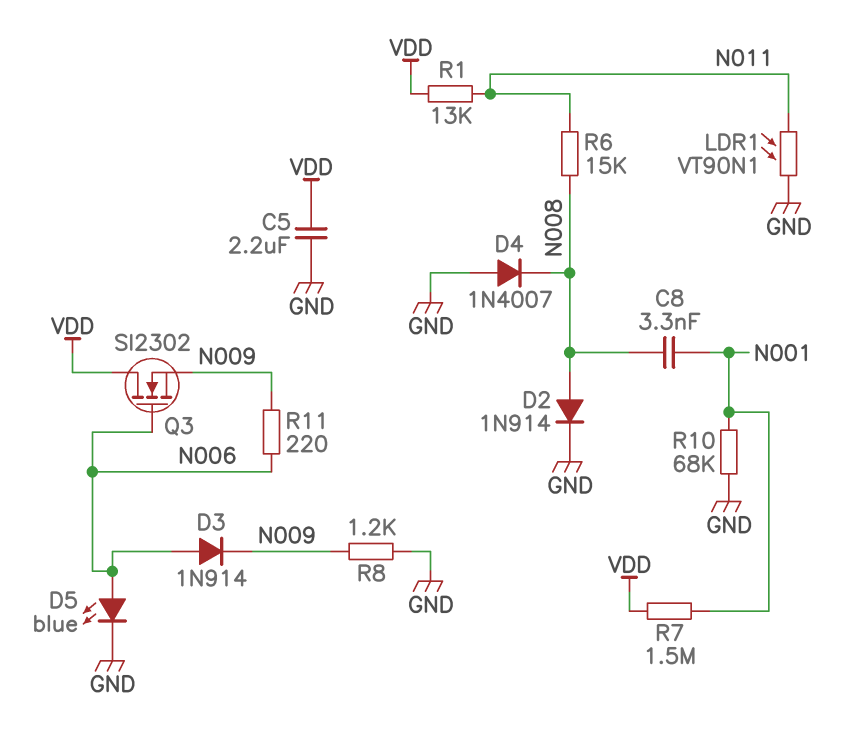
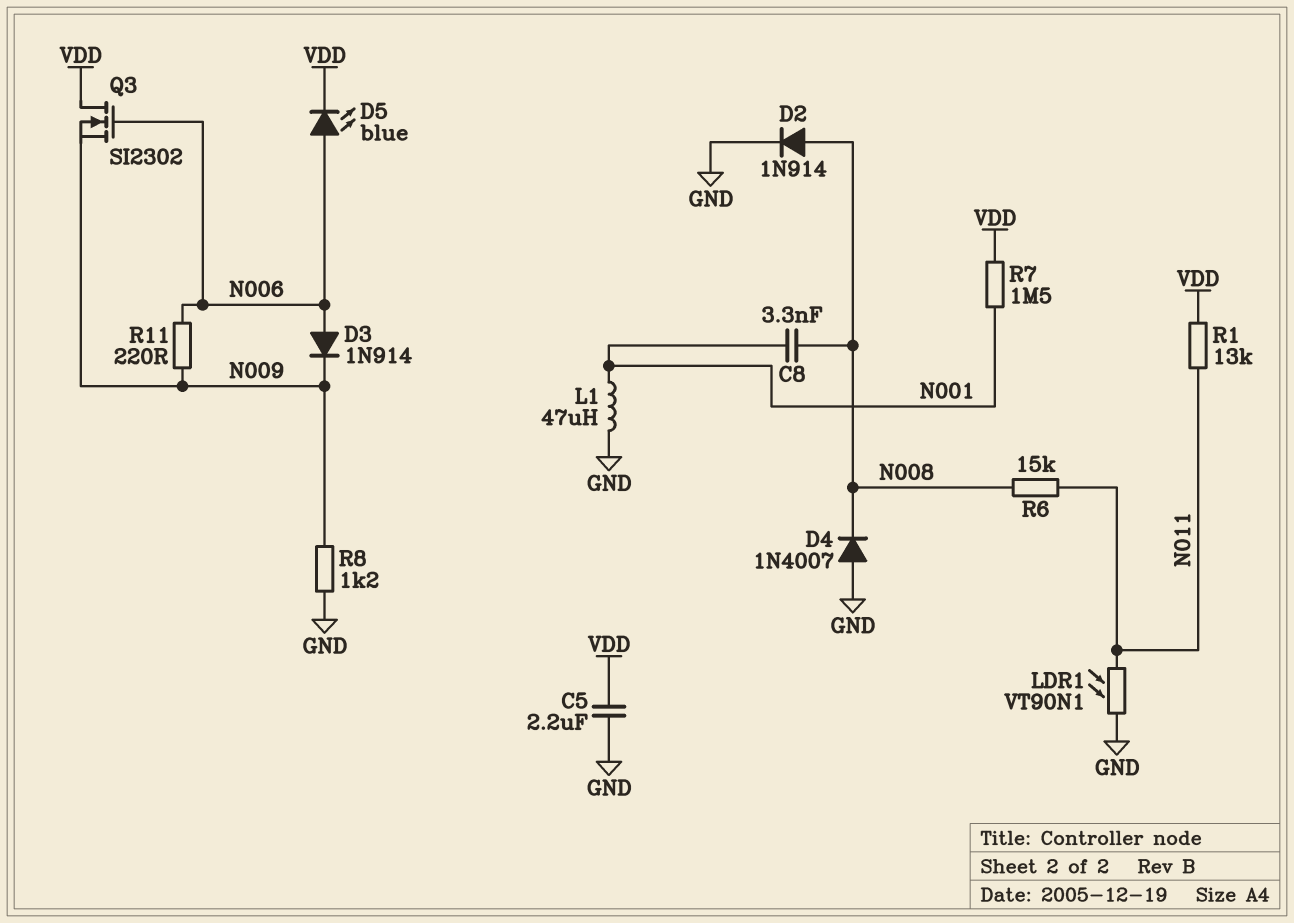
D5: LED blue (A N006, K GND) -> LED blue (A N006, K VDD)
L1: none -> 47uH (GND, N001)
R10: 68k (GND, N001) -> none

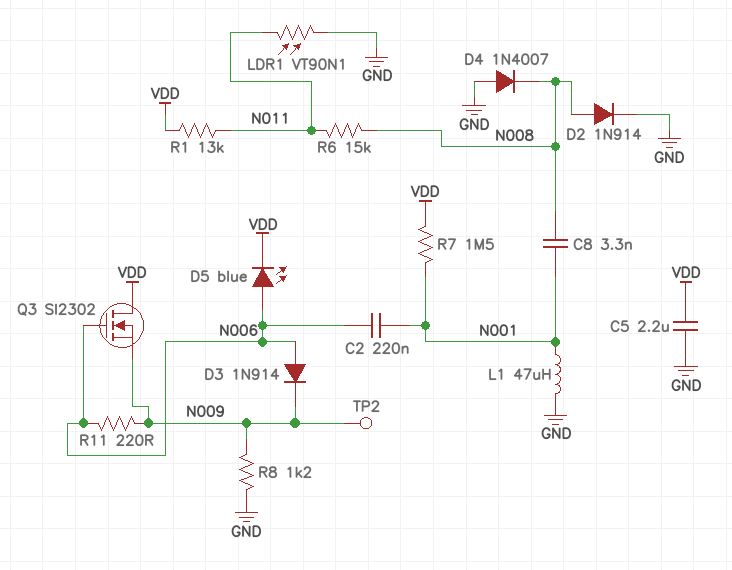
C2: none -> 220nF (N001, N006)
TP2: none -> test point (N009)

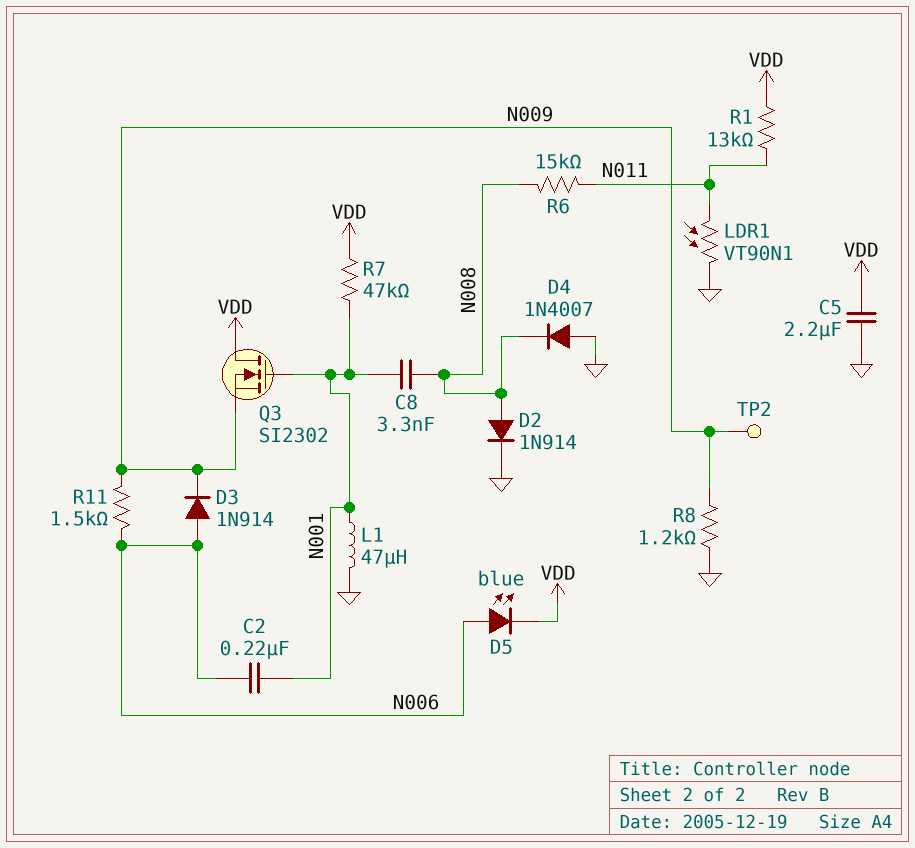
Q3: NMOS SI2302 (G N006, D VDD, S N009) -> NMOS SI2302 (G N001, D VDD, S N009)
R7: 1.5M (N001, VDD) -> 47k (N001, VDD)
R11: 220 (N006, N009) -> 1.5k (N006, N009)

